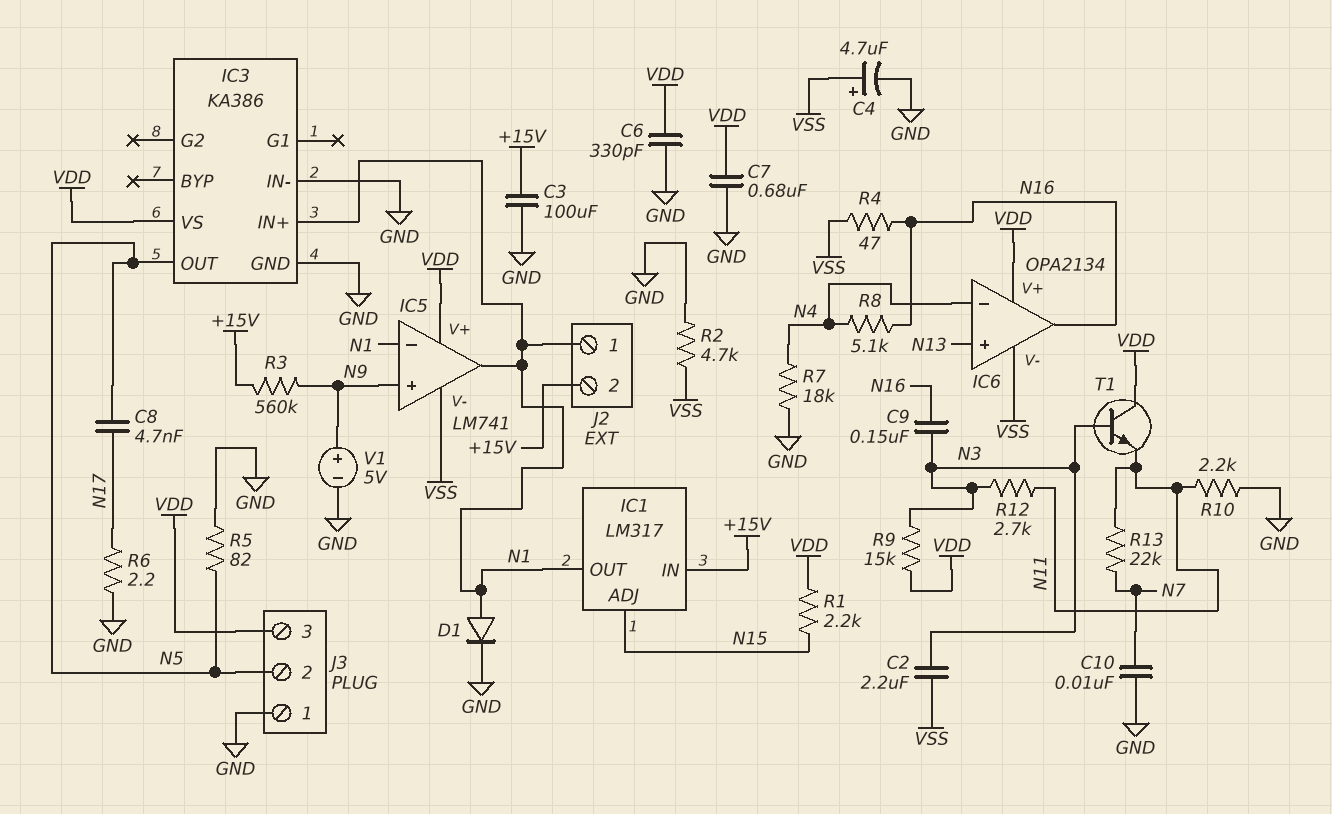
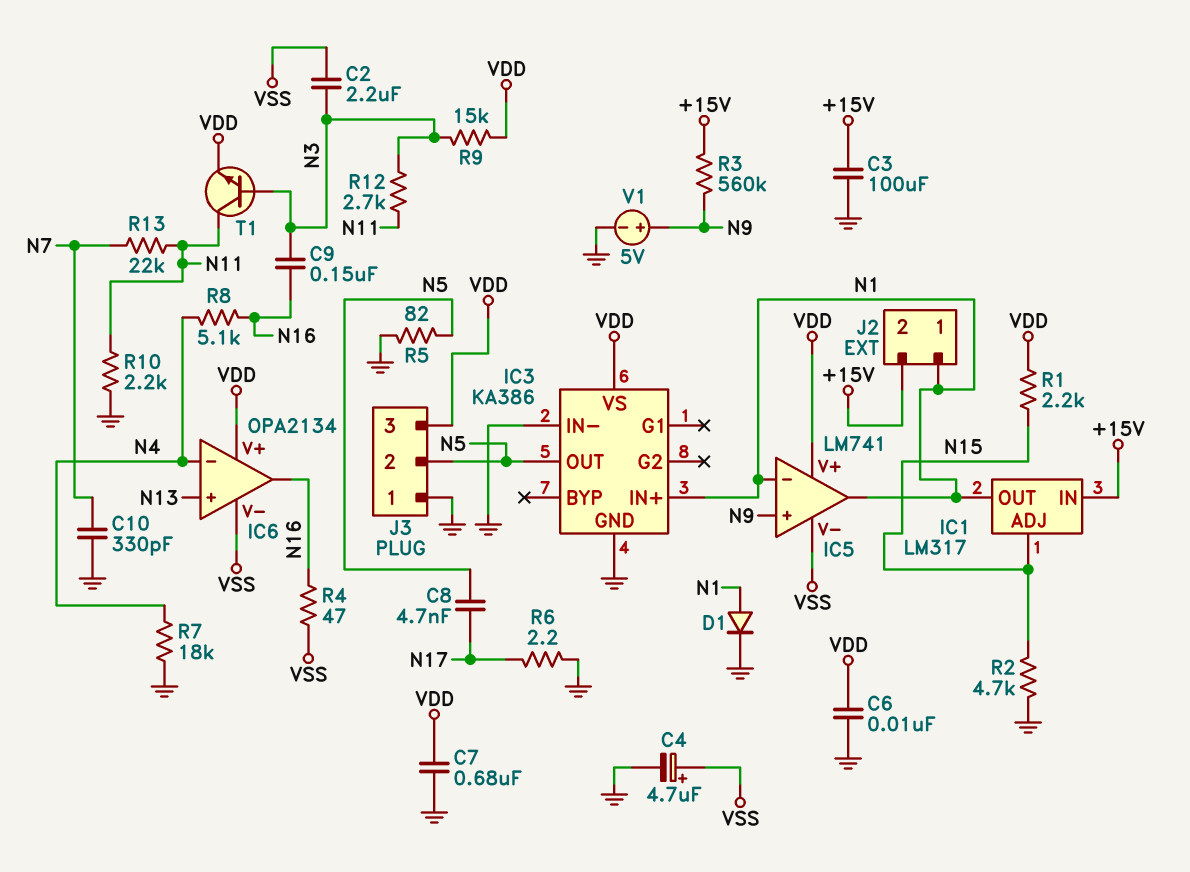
C6: 330pF (GND, VDD) -> 10nF (GND, VDD)
C10: 10nF (GND, N7) -> 330pF (GND, N7)
R2: 4.7k (GND, VSS) -> 4.7k (GND, N15)
T1: NPN (B N3, C VDD, E N11) -> NPN (B N3, C N11, E VDD)

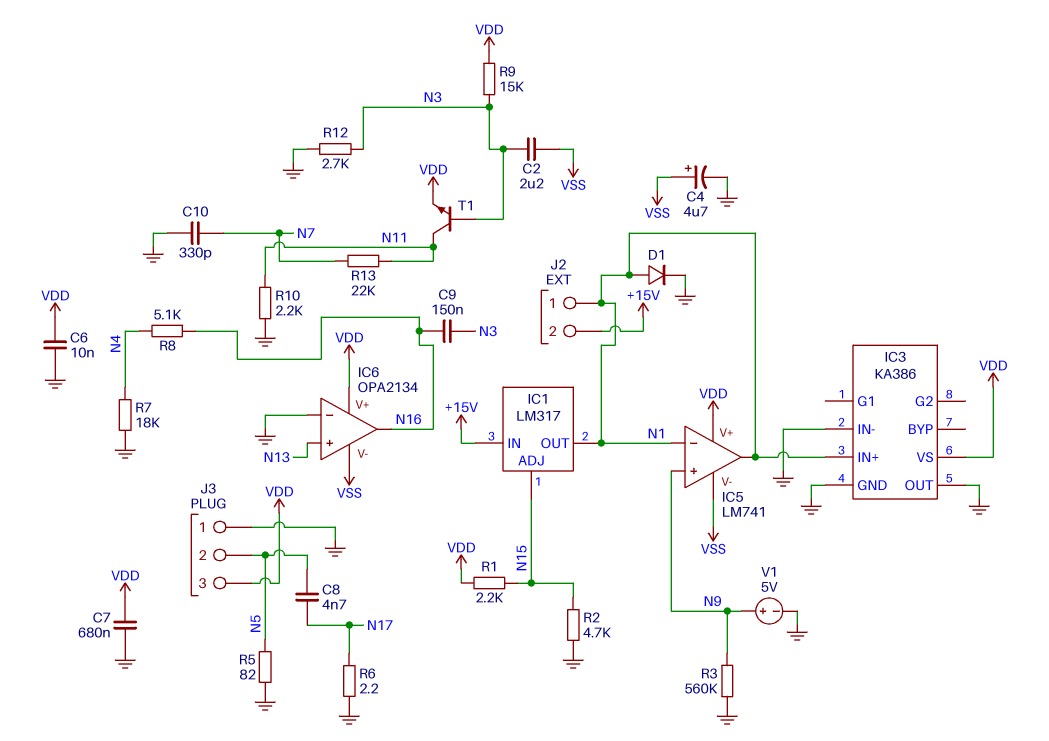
C3: 100uF (+15V, GND) -> none
IC3 pin OUT: N5 -> GND
IC6 pin in-: N4 -> GND
R3: 560k (+15V, N9) -> 560k (GND, N9)
R4: 47 (N16, VSS) -> none
R12: 2.7k (N3, N11) -> 2.7k (GND, N3)

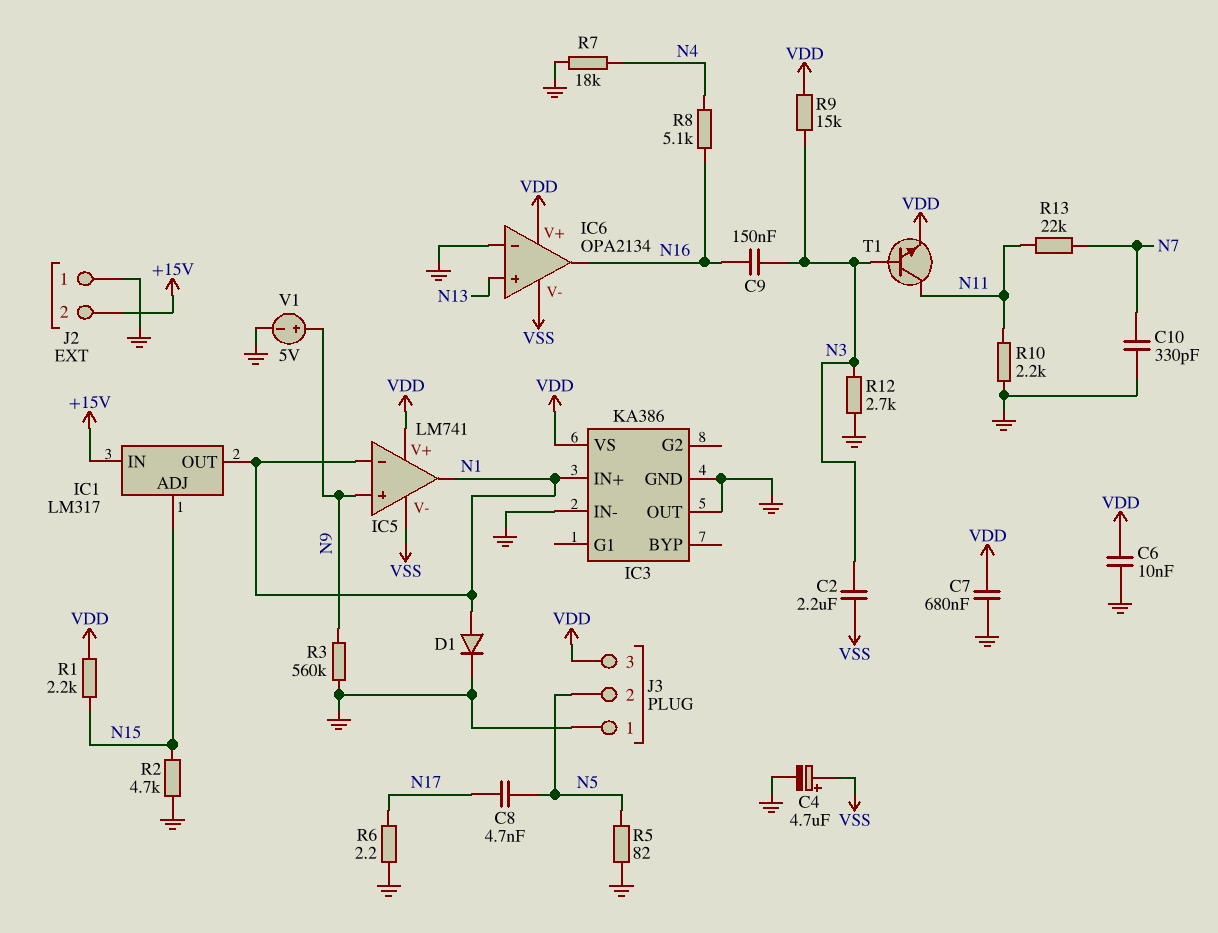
J2 pin 1: N1 -> GND

